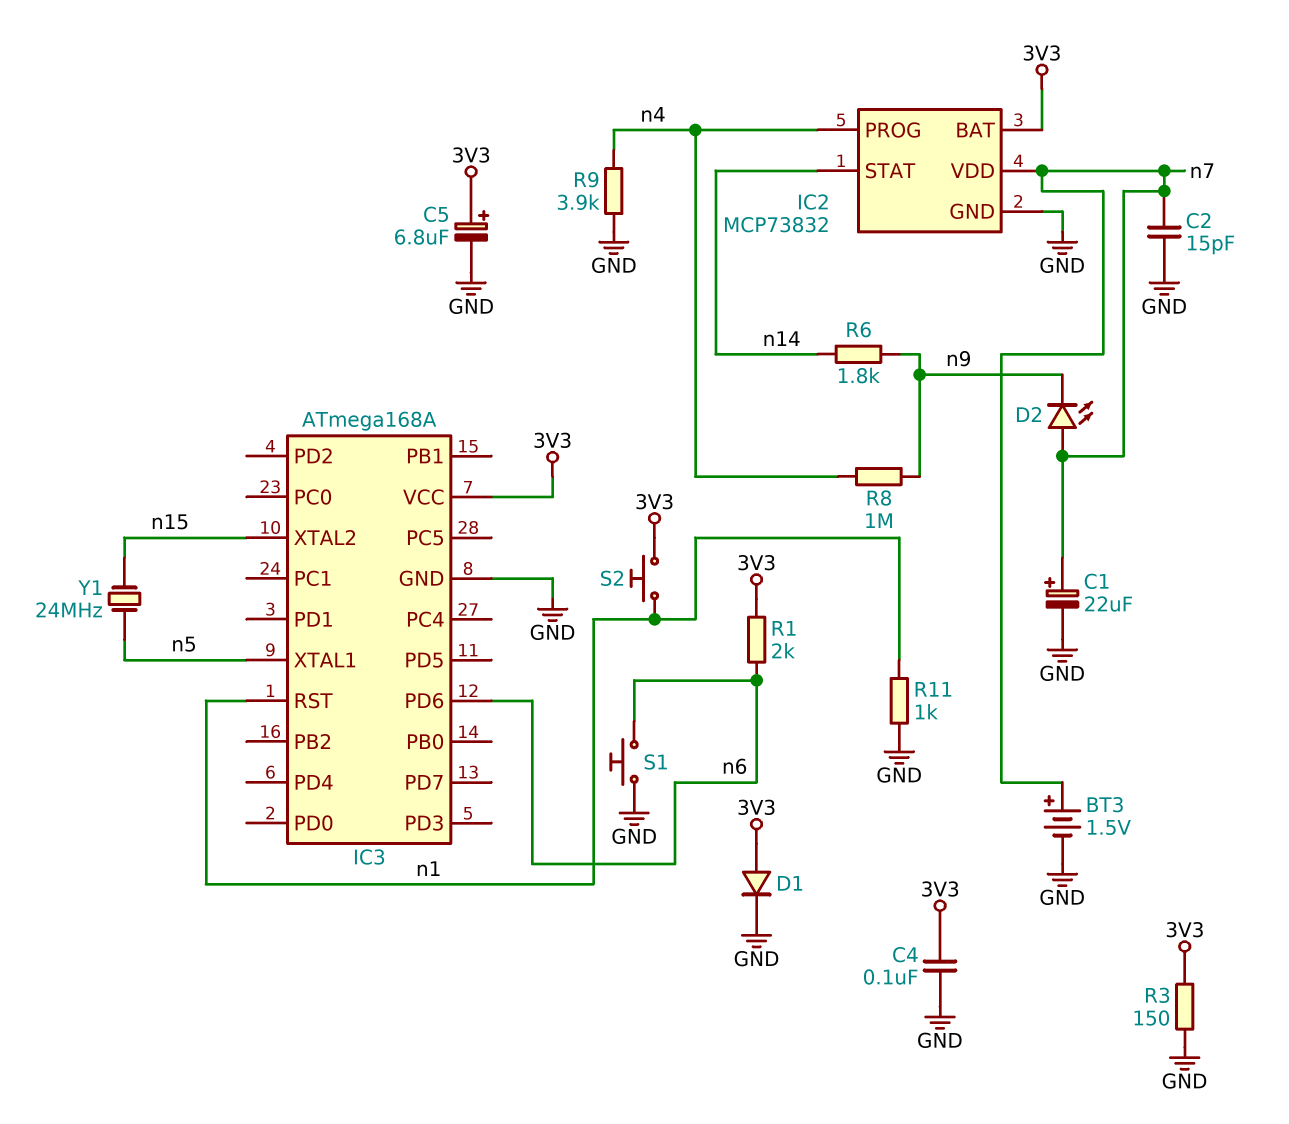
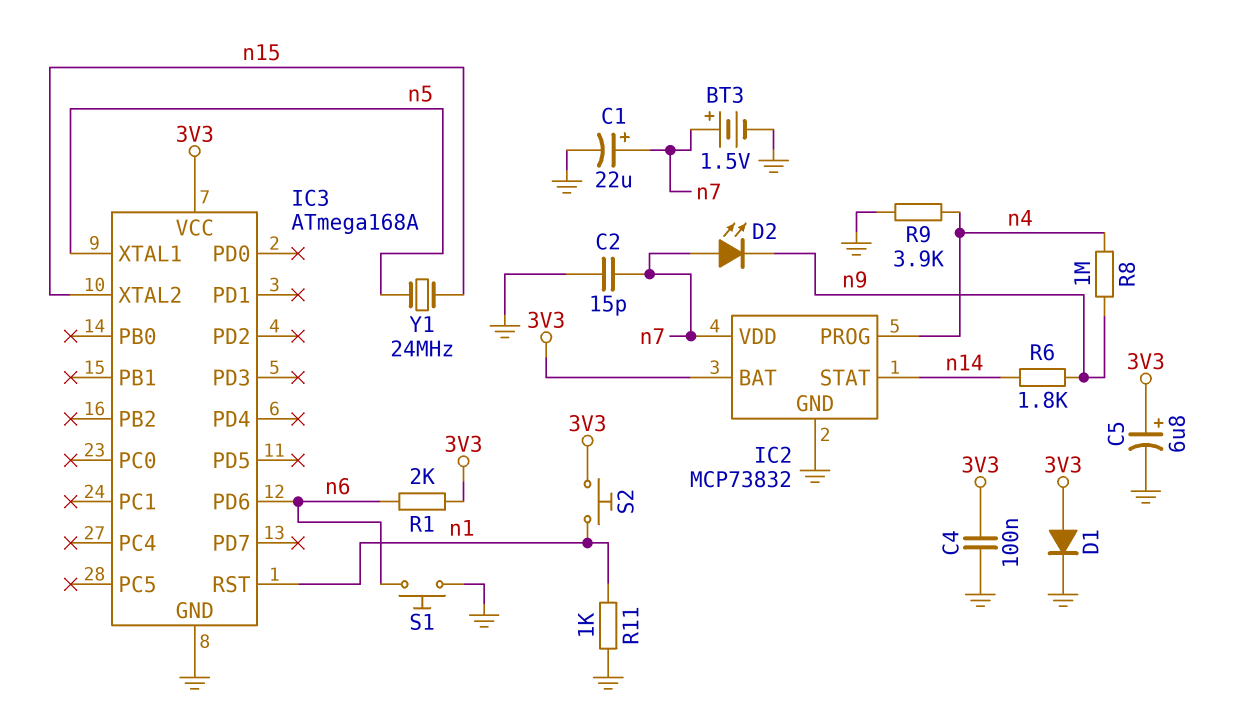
R3: 150 (3V3, GND) -> none

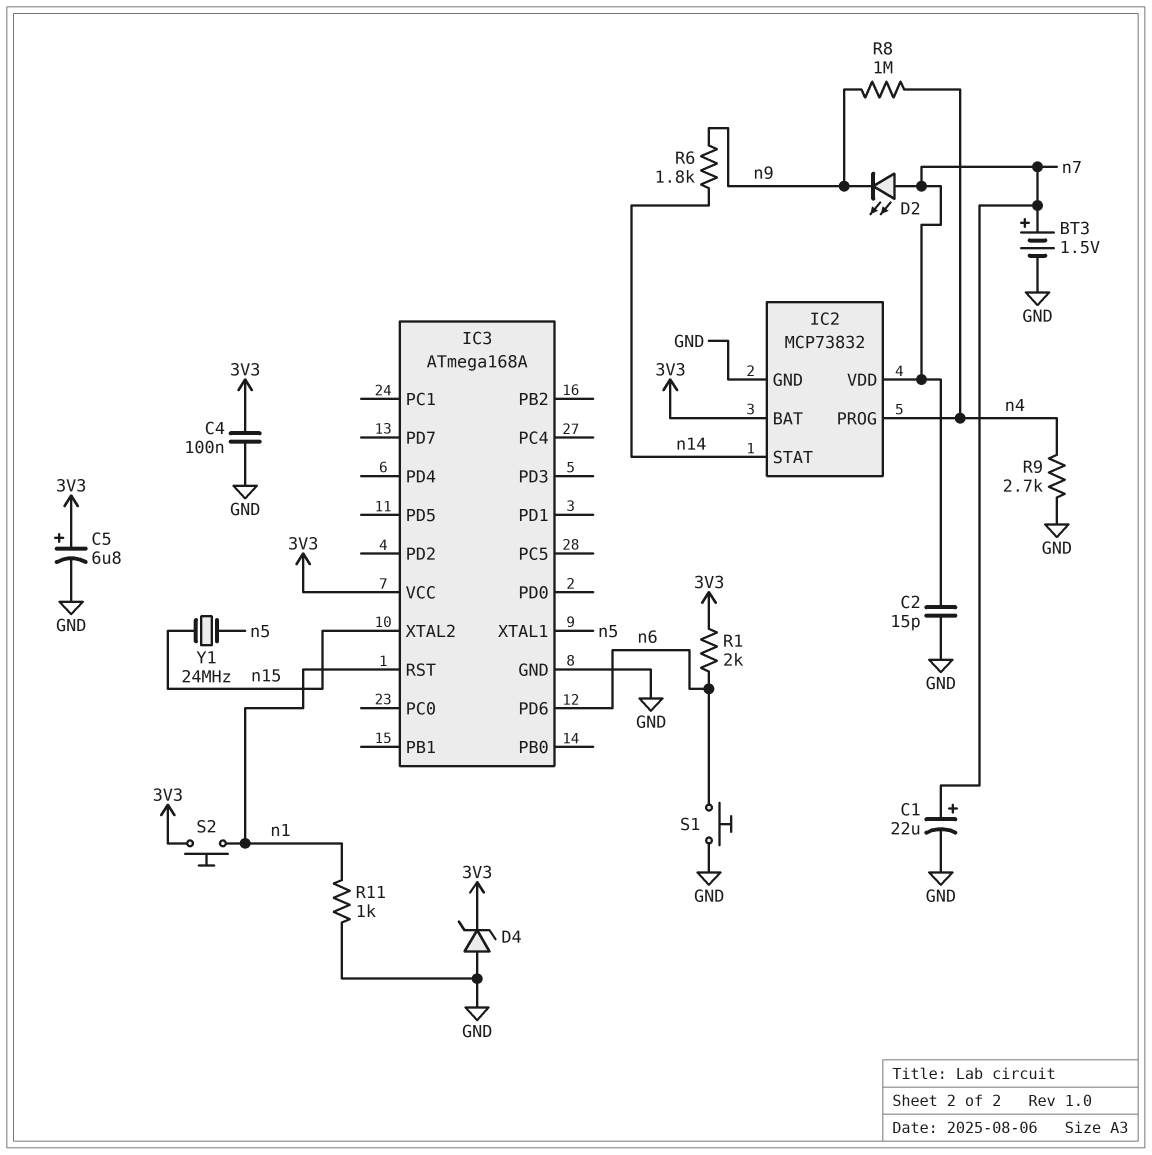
D1: diode (A 3V3, K GND) -> none
D4: none -> zener (A GND, K 3V3)
R9: 3.9k (GND, n4) -> 2.7k (GND, n4)

